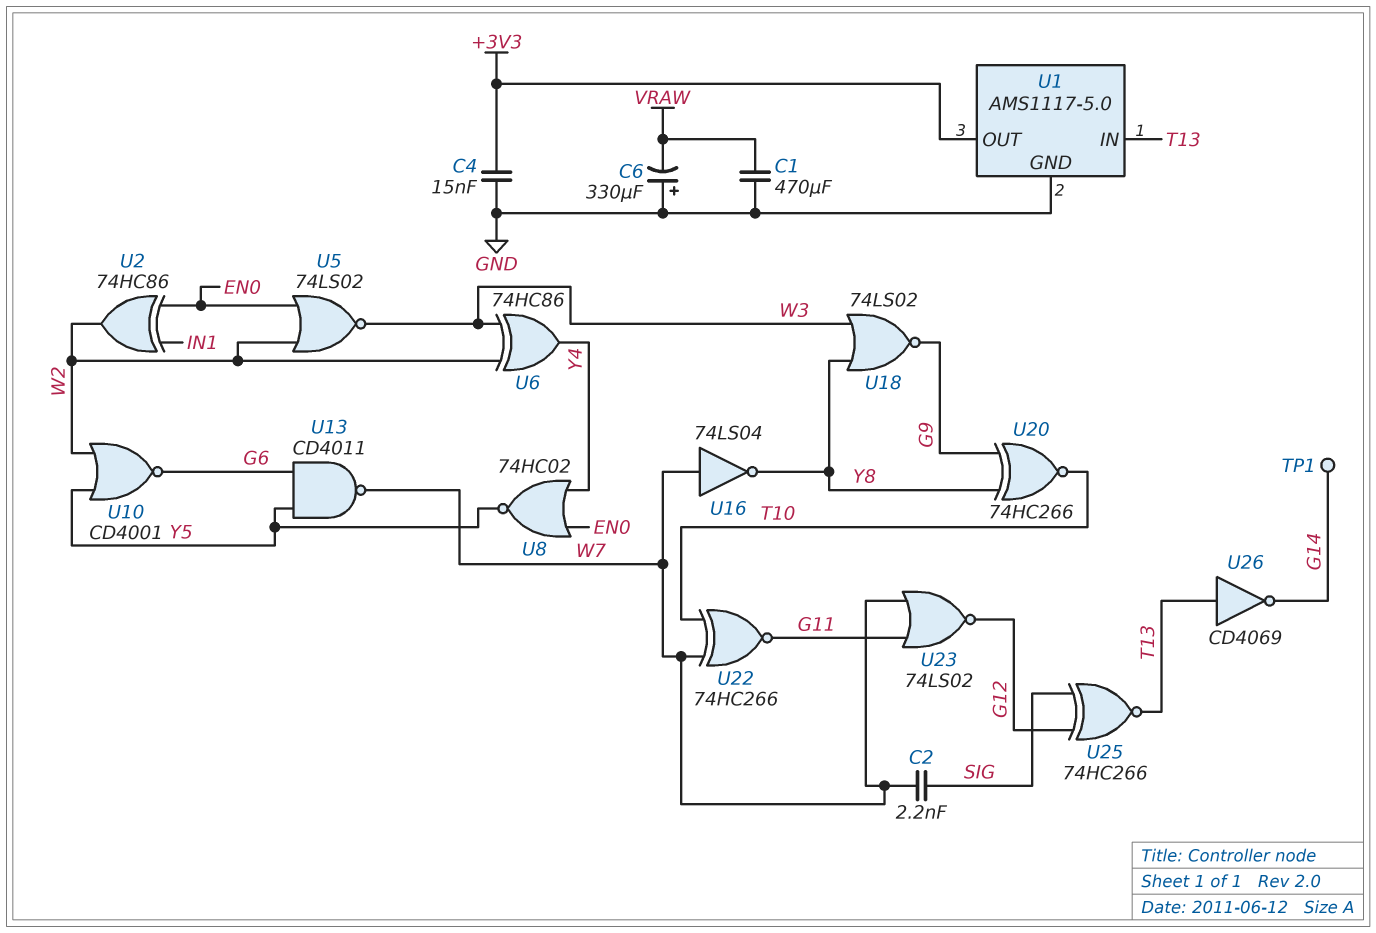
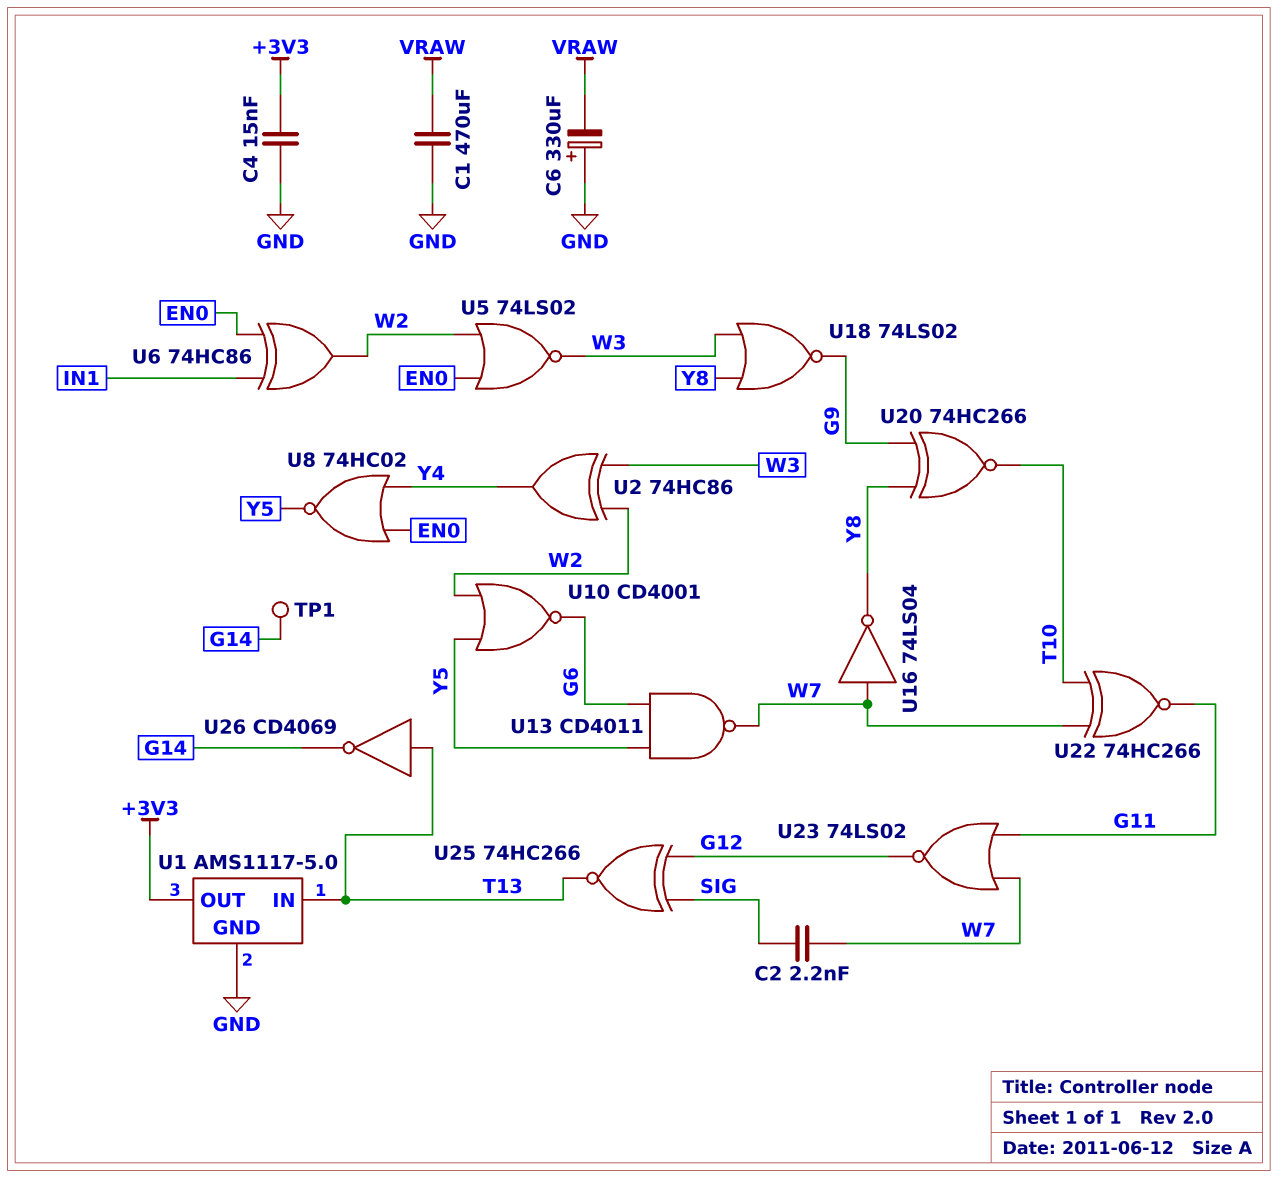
U2: XOR 74HC86 (in EN0, in IN1, out W2) -> XOR 74HC86 (in W2, in W3, out Y4)
U6: XOR 74HC86 (in W2, in W3, out Y4) -> XOR 74HC86 (in EN0, in IN1, out W2)

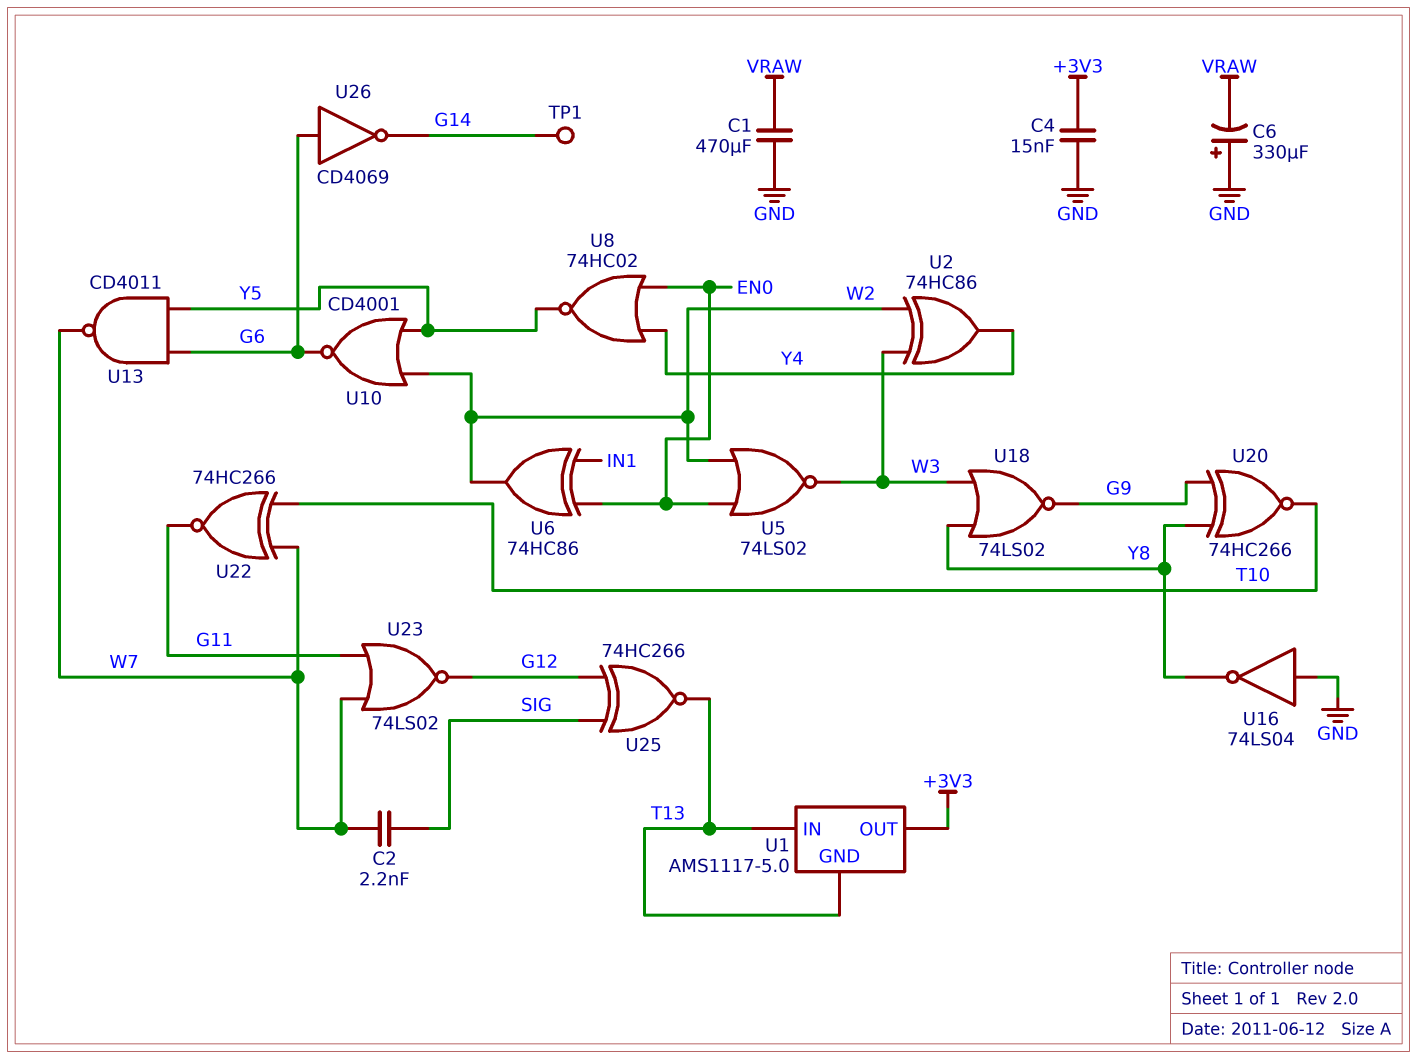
U1 pin GND: GND -> T13
U16: NOT 74LS04 (in W7, out Y8) -> NOT 74LS04 (in GND, out Y8)
U26: NOT CD4069 (in T13, out G14) -> NOT CD4069 (in G6, out G14)

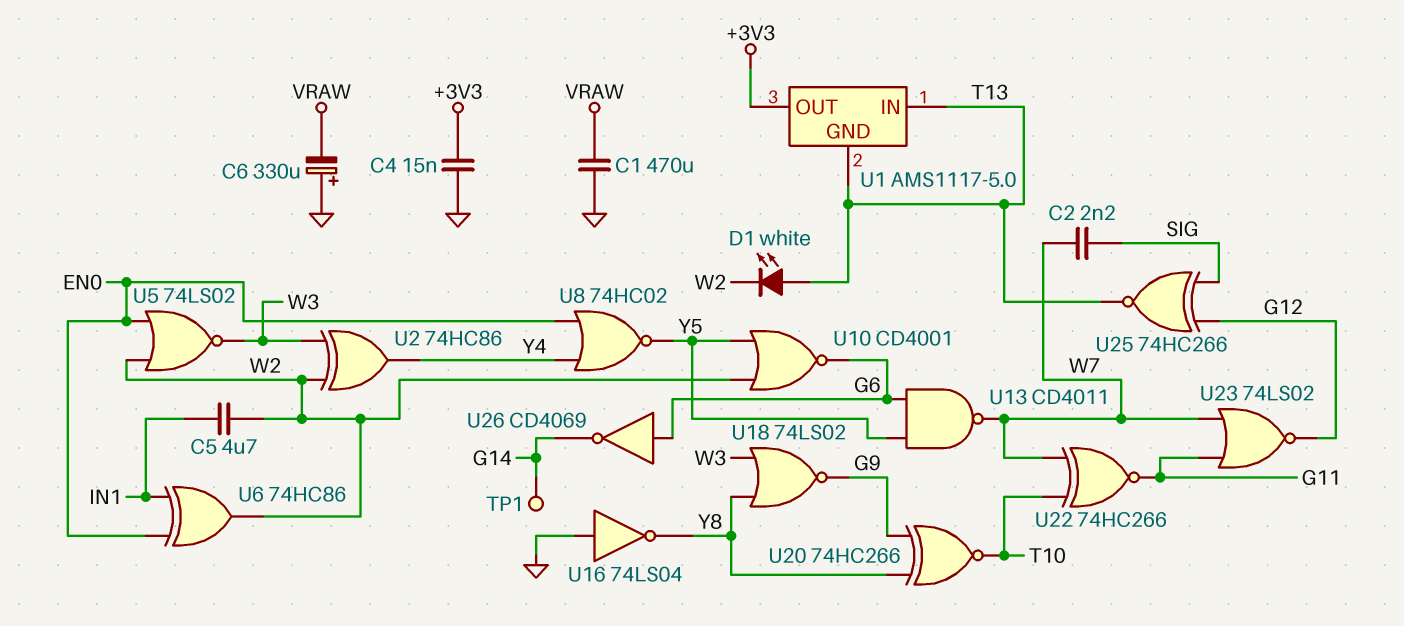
C5: none -> 4.7uF (IN1, W2)
D1: none -> LED white (A T13, K W2)

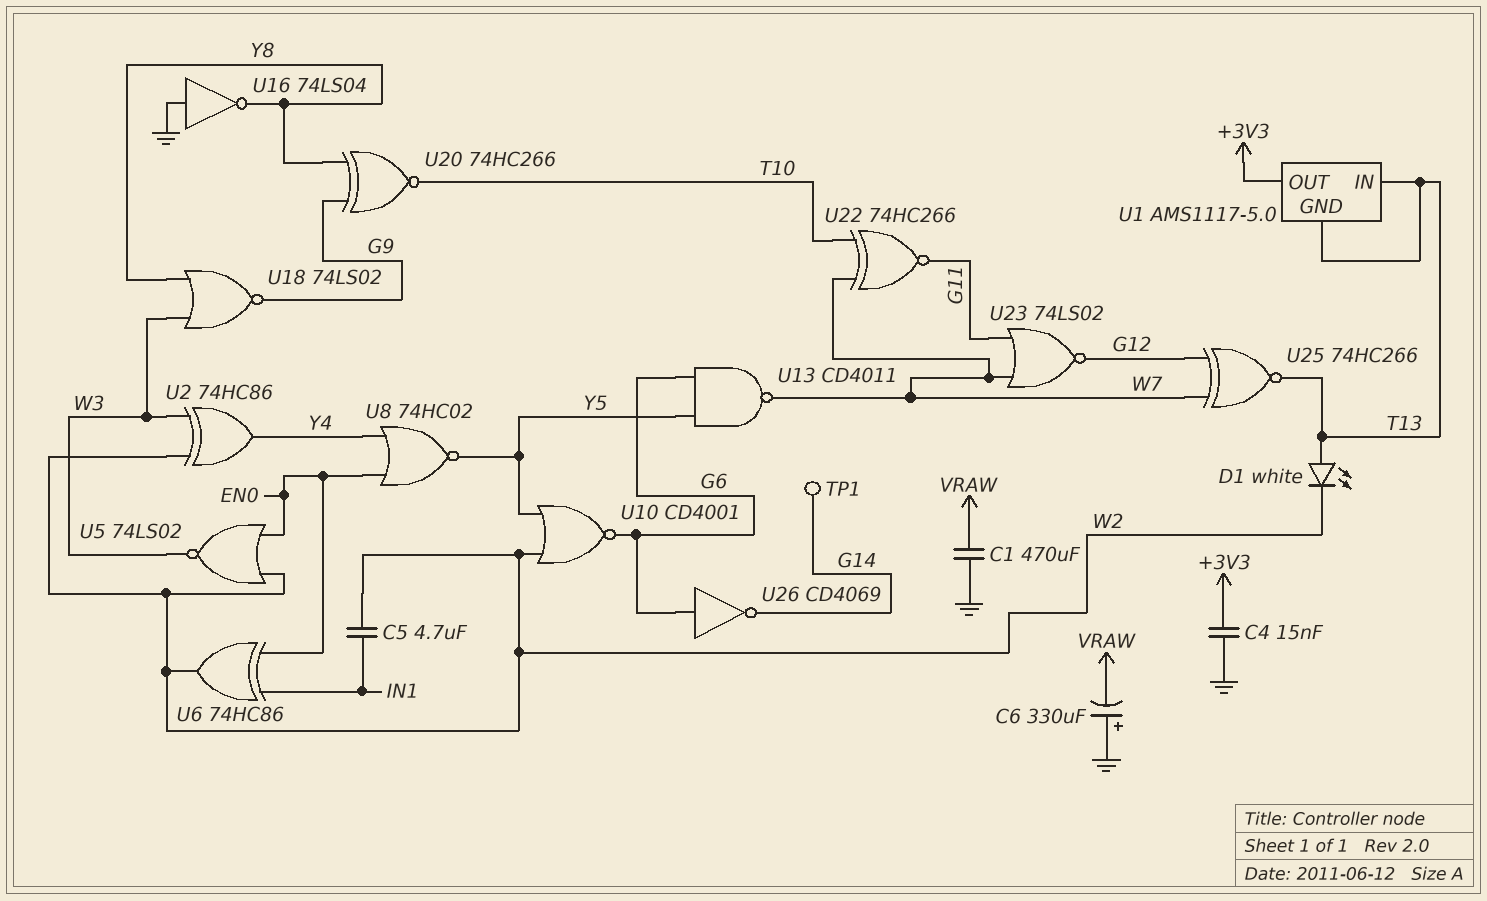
C2: 2.2nF (SIG, W7) -> none
U25: XNOR 74HC266 (in G12, in SIG, out T13) -> XNOR 74HC266 (in G12, in W7, out T13)

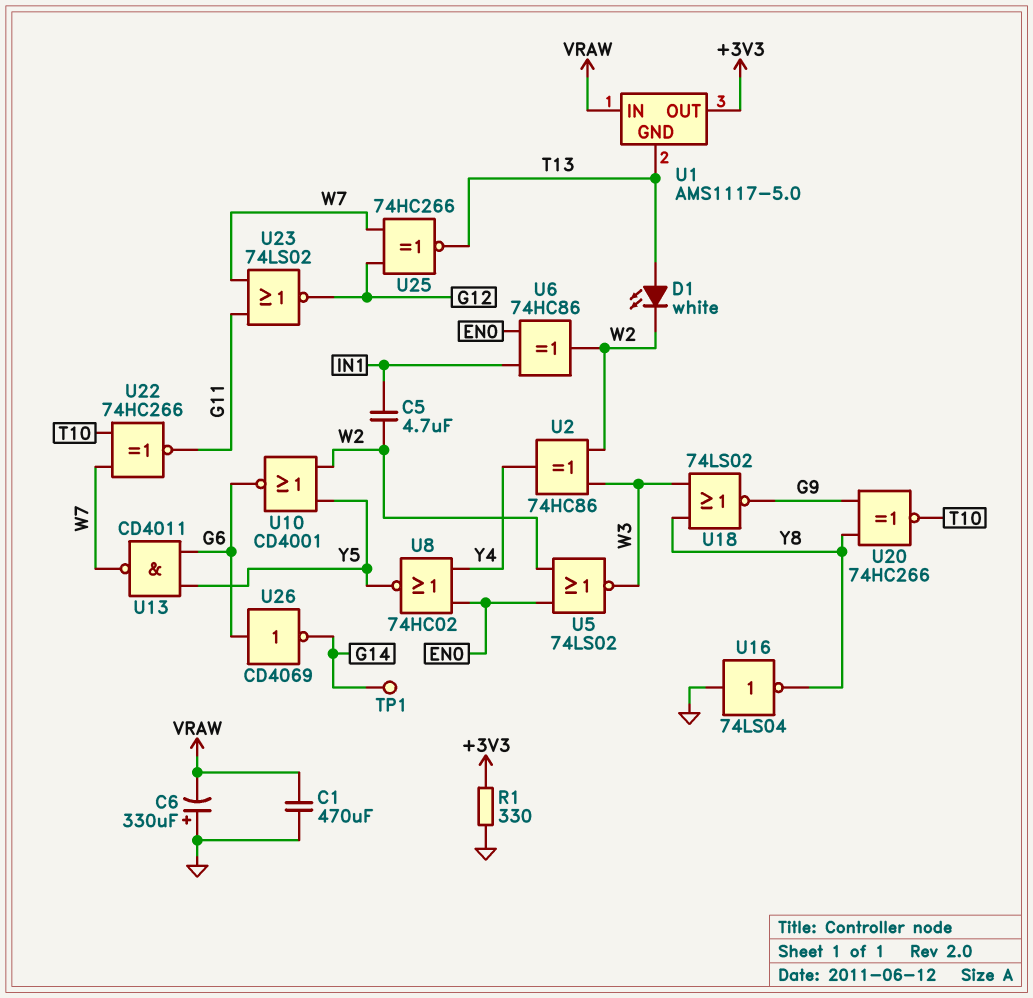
C4: 15nF (+3V3, GND) -> none
R1: none -> 330 (+3V3, GND)
U1 pin IN: T13 -> VRAW

